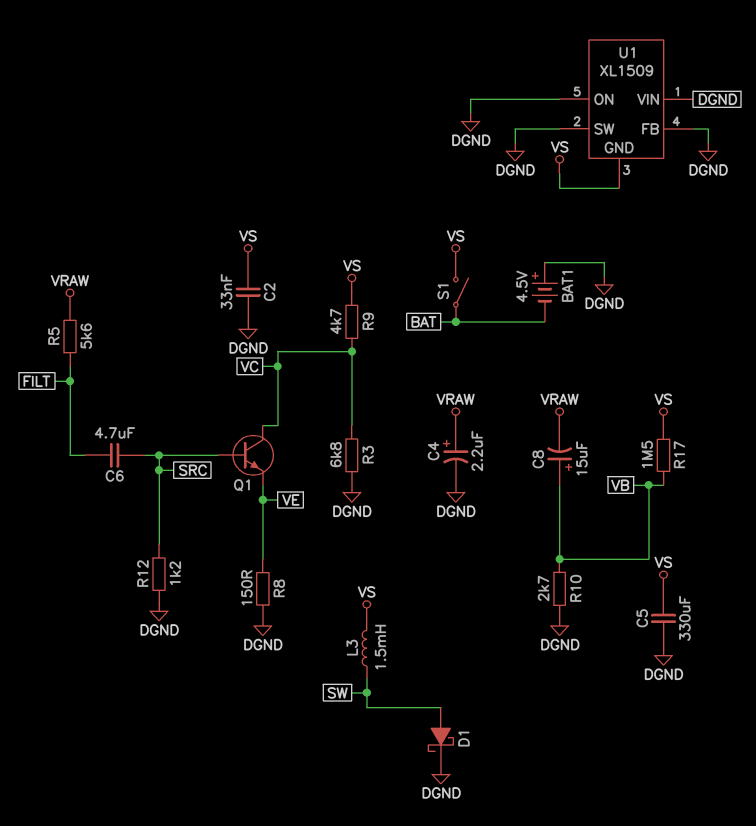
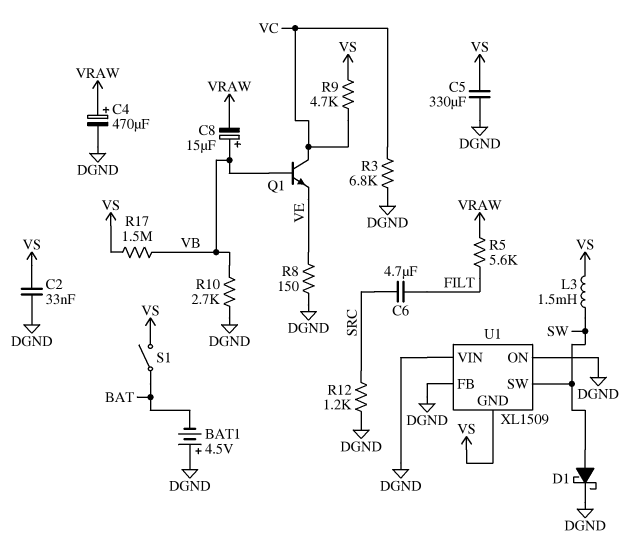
C4: 2.2uF (plus VRAW, minus DGND) -> 470uF (plus VRAW, minus DGND)
Q1: NPN (B SRC, C VC, E VE) -> NPN (B VB, C VC, E VE)
U1 pin SW: DGND -> SW

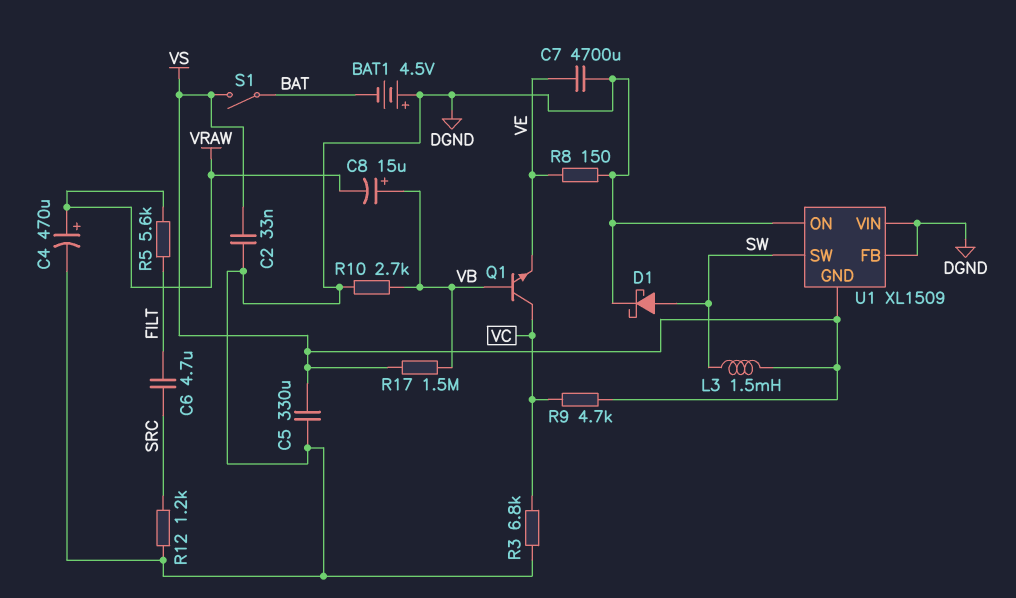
C7: none -> 4700uF (DGND, VE)

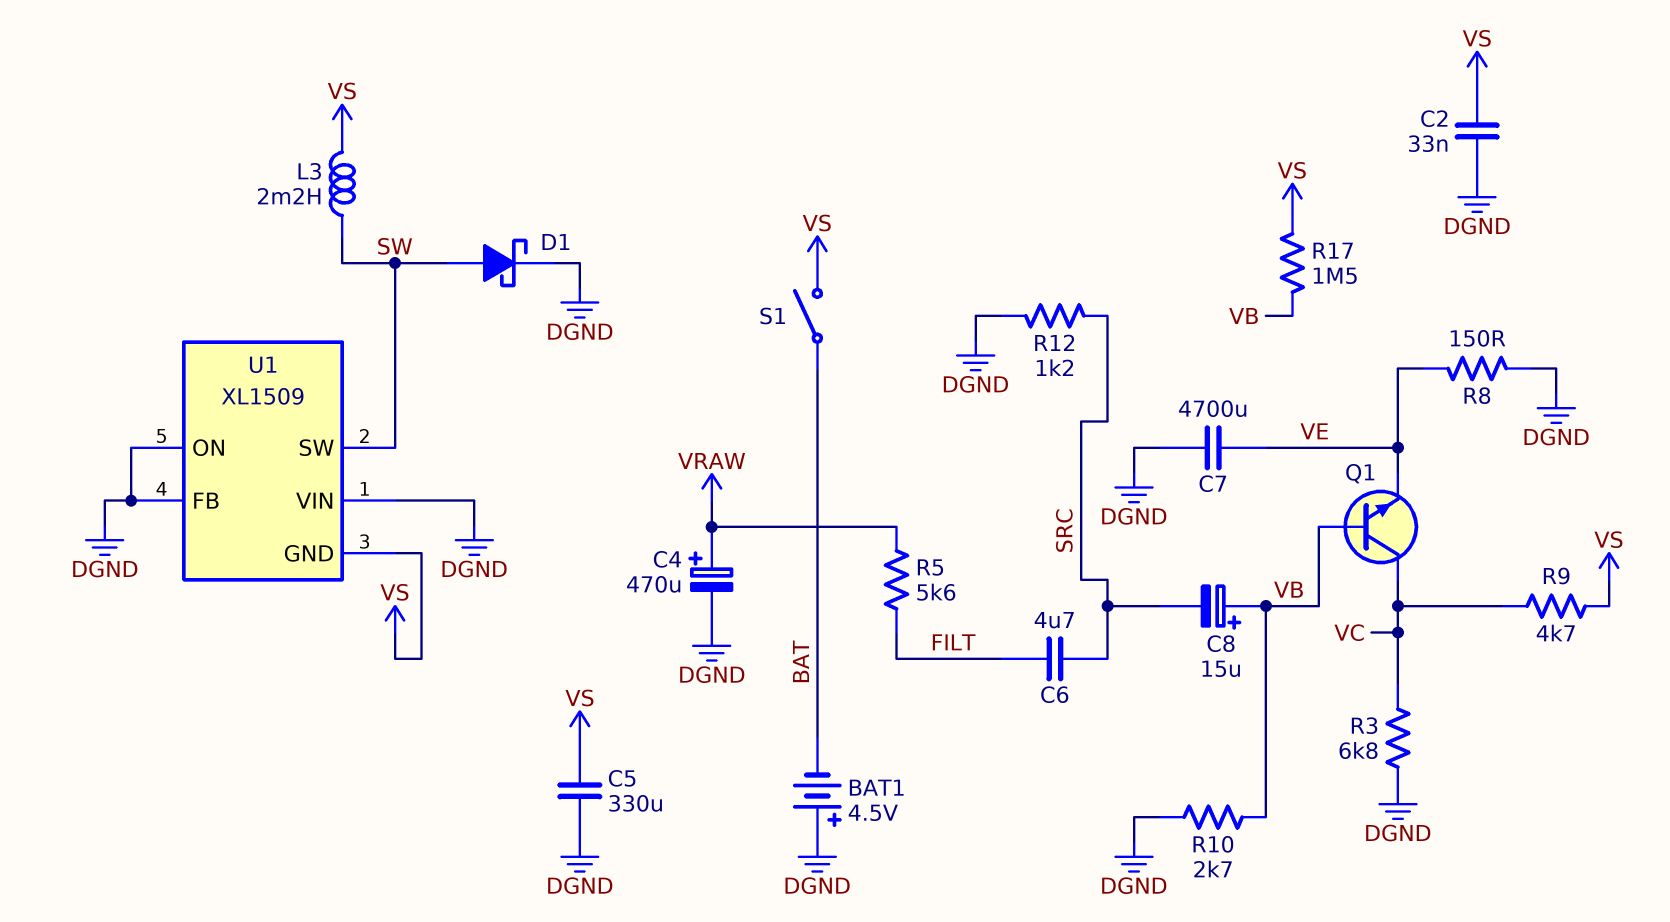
C8: 15uF (plus VB, minus VRAW) -> 15uF (plus VB, minus SRC)
L3: 1.5mH (SW, VS) -> 2.2mH (SW, VS)

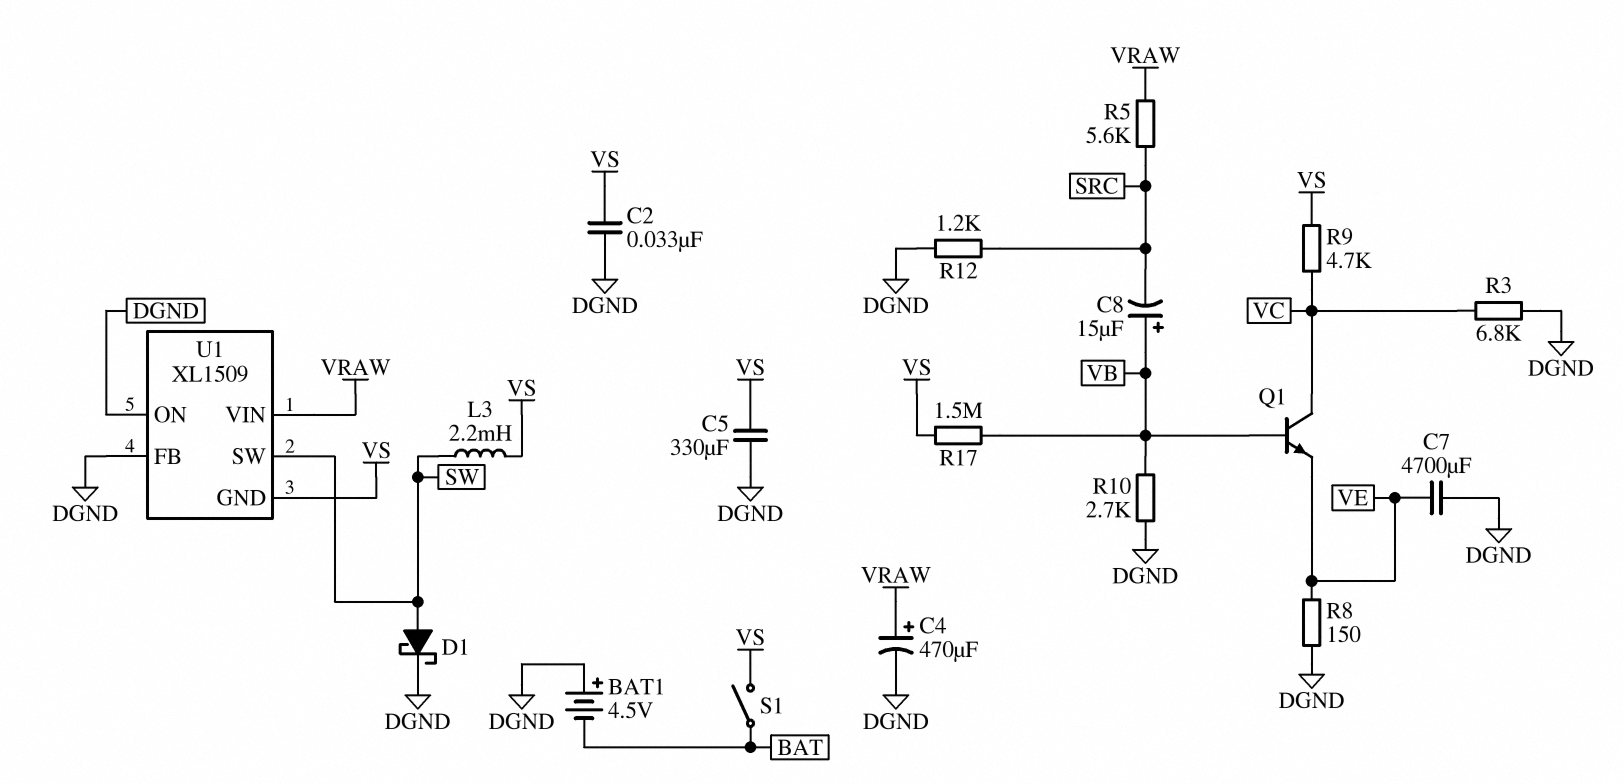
C6: 4.7uF (FILT, SRC) -> none
R5: 5.6k (FILT, VRAW) -> 5.6k (SRC, VRAW)
U1 pin VIN: DGND -> VRAW

